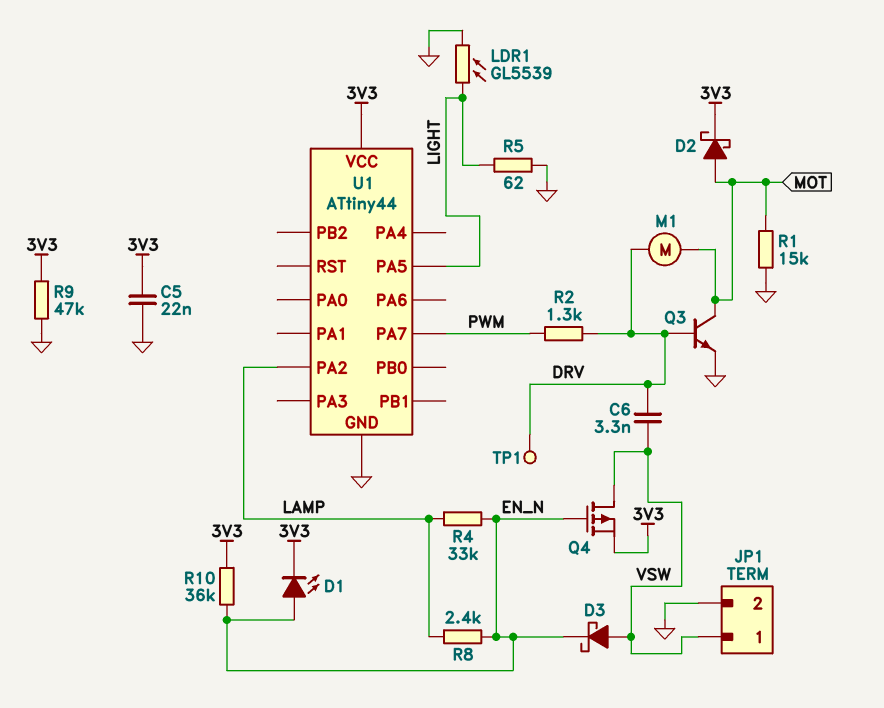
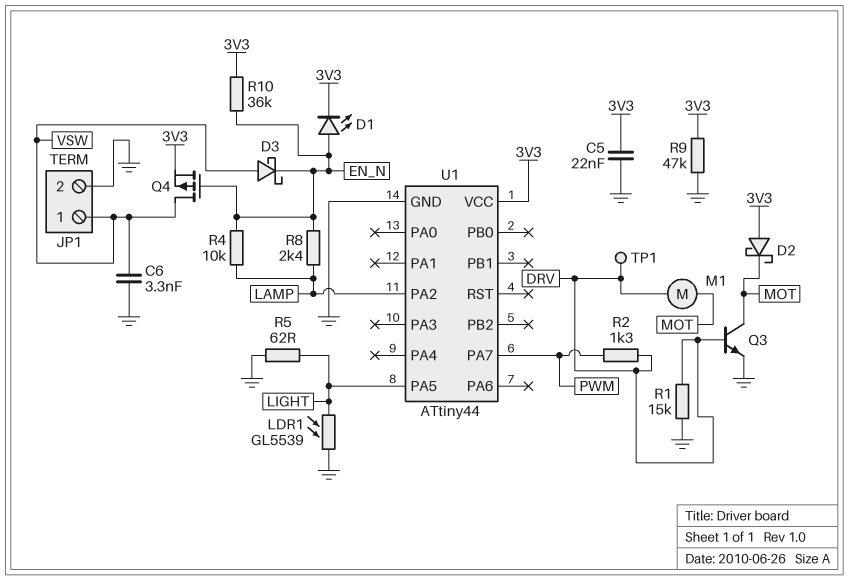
C6: 3.3nF (DRV, VSW) -> 3.3nF (GND, VSW)
D2: schottky (A MOT, K 3V3) -> schottky (A 3V3, K MOT)
R1: 15k (GND, MOT) -> 15k (DRV, GND)
R4: 33k (EN_N, LAMP) -> 10k (EN_N, LAMP)

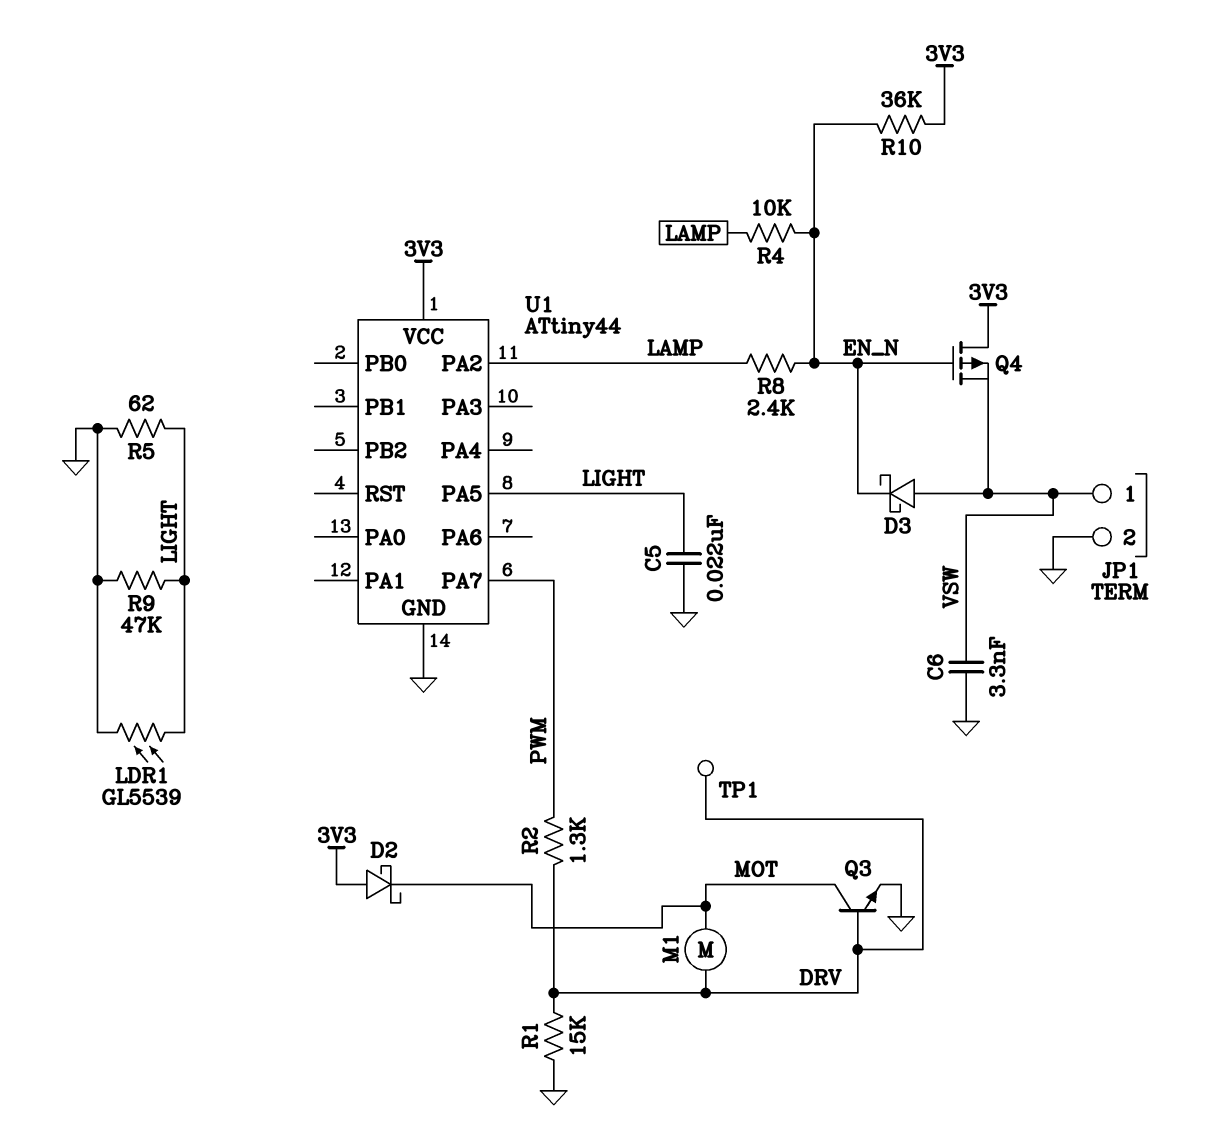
C5: 22nF (3V3, GND) -> 22nF (GND, LIGHT)
D1: LED (A EN_N, K 3V3) -> none
Q4: PMOS (G EN_N, D VSW, S 3V3) -> PMOS (G EN_N, D 3V3, S VSW)
R9: 47k (3V3, GND) -> 47k (GND, LIGHT)

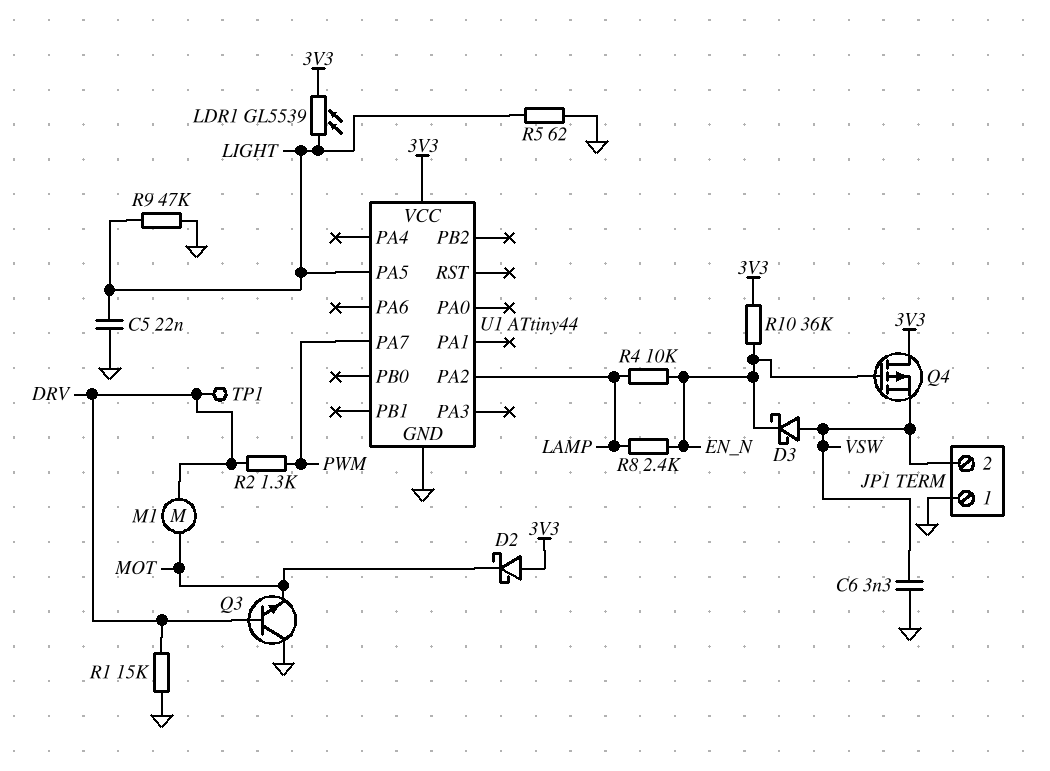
JP1 pin 1: VSW -> GND
JP1 pin 2: GND -> VSW
LDR1: GL5539 (GND, LIGHT) -> GL5539 (3V3, LIGHT)
Q3: NPN (B DRV, C MOT, E GND) -> NPN (B DRV, C GND, E MOT)

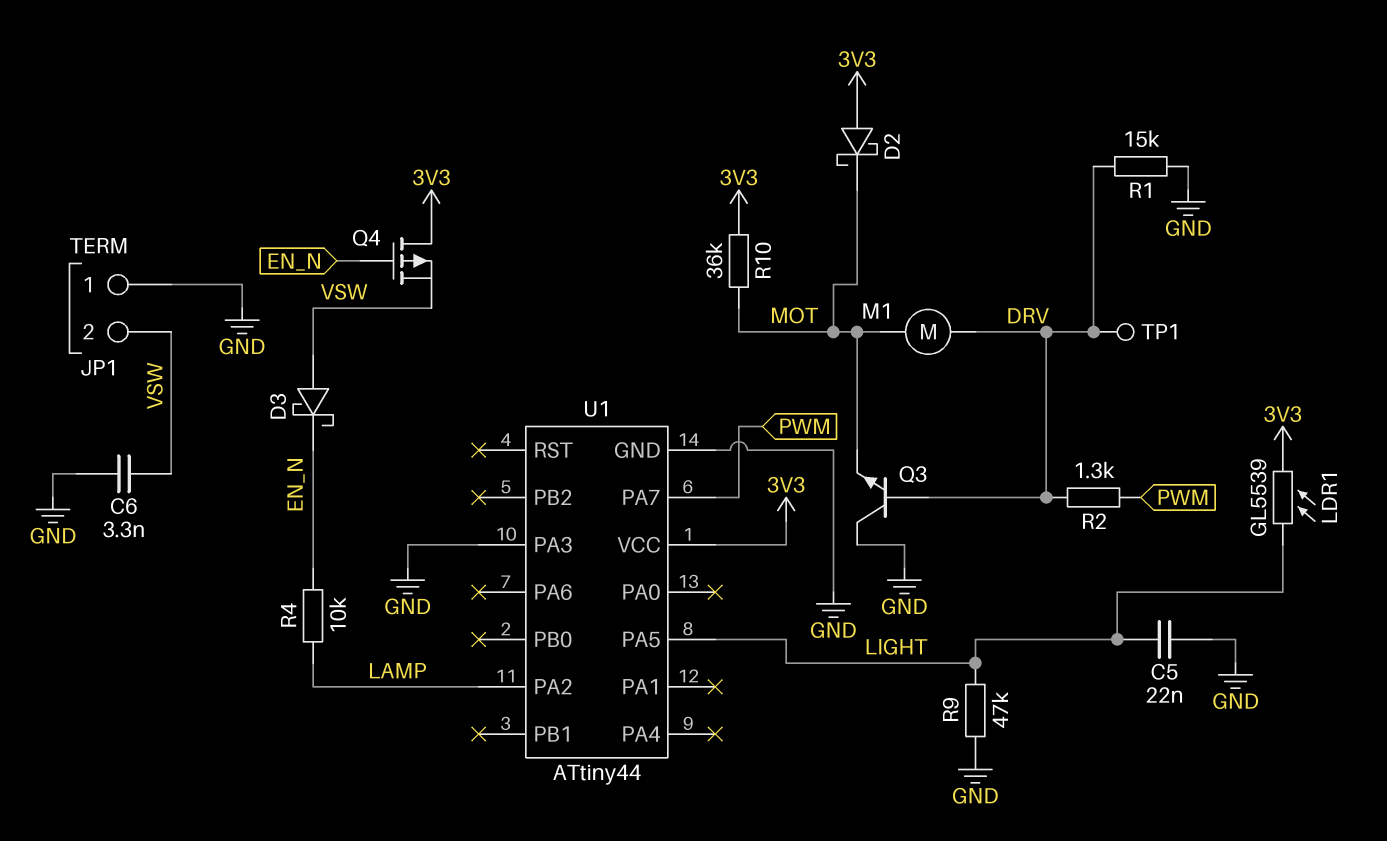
R5: 62 (GND, LIGHT) -> none
R8: 2.4k (EN_N, LAMP) -> none
R10: 36k (3V3, EN_N) -> 36k (3V3, MOT)
U1 pin PA3: none -> GND

